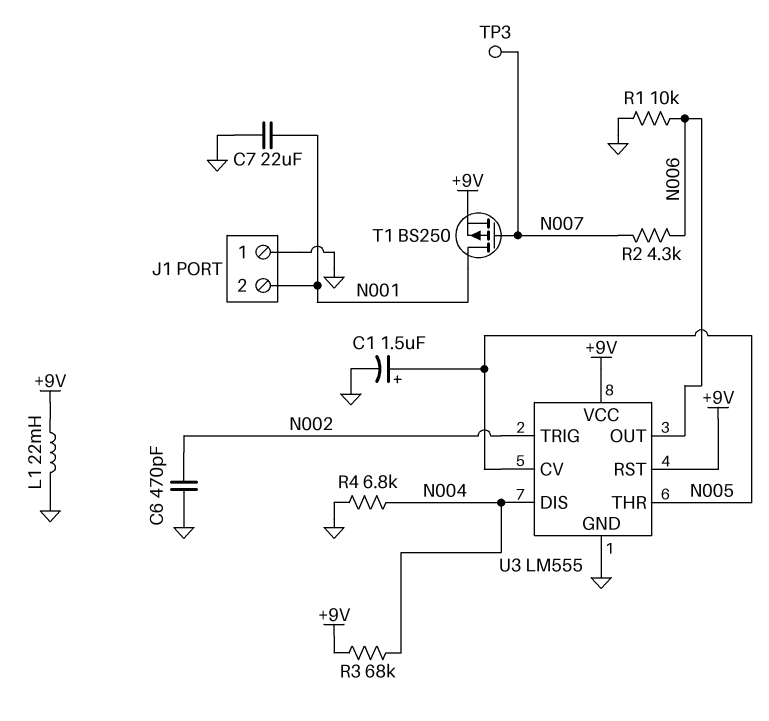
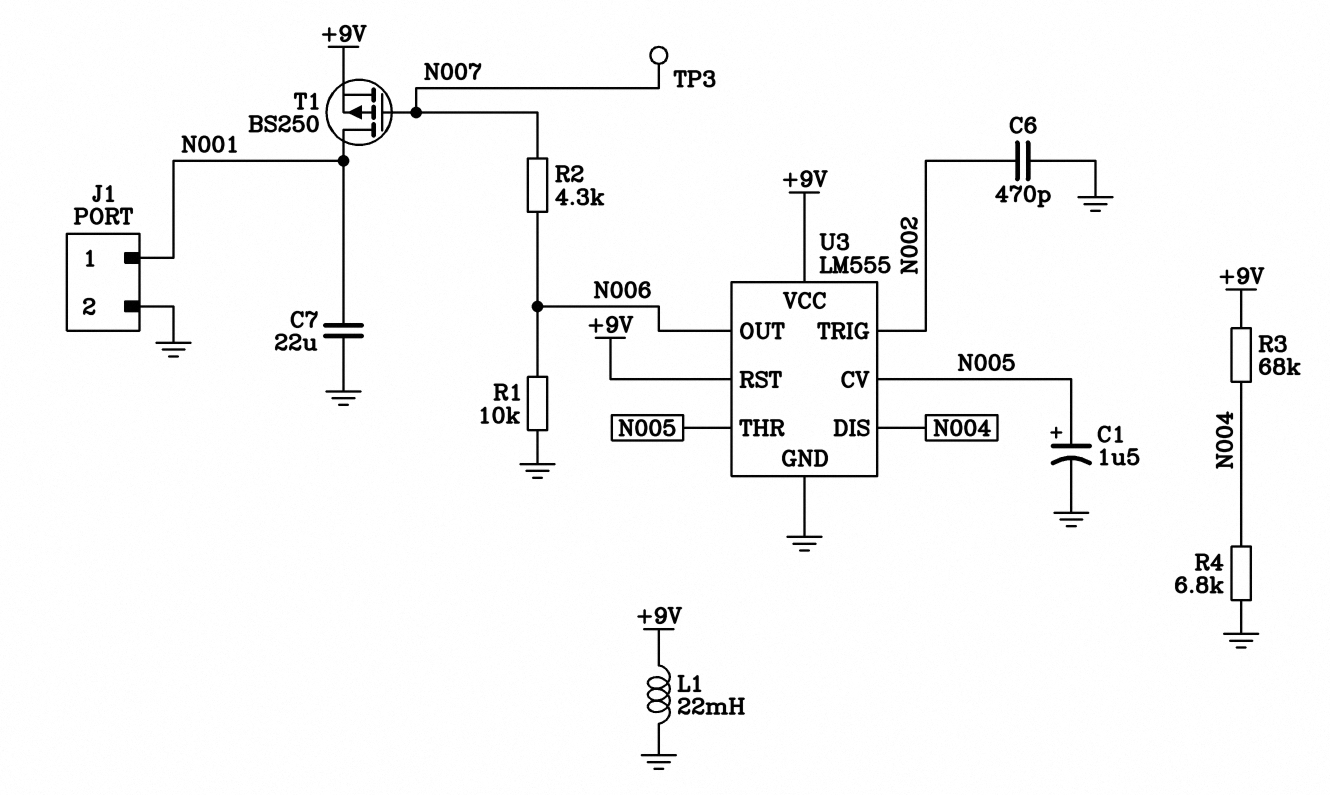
J1 pin 1: GND -> N001
J1 pin 2: N001 -> GND

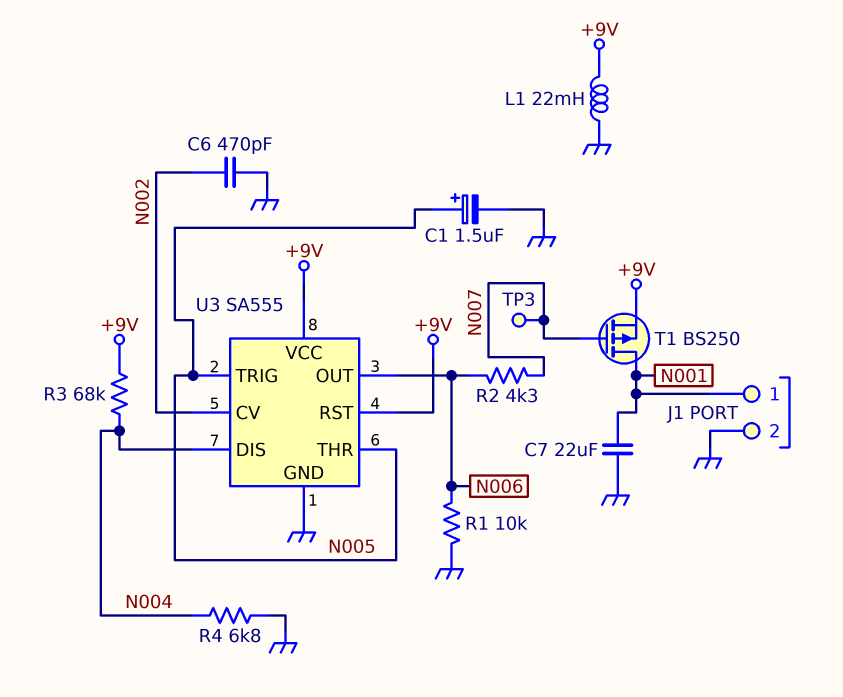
U3: LM555 -> SA555
U3 pin CV: N005 -> N002
U3 pin TRIG: N002 -> N005

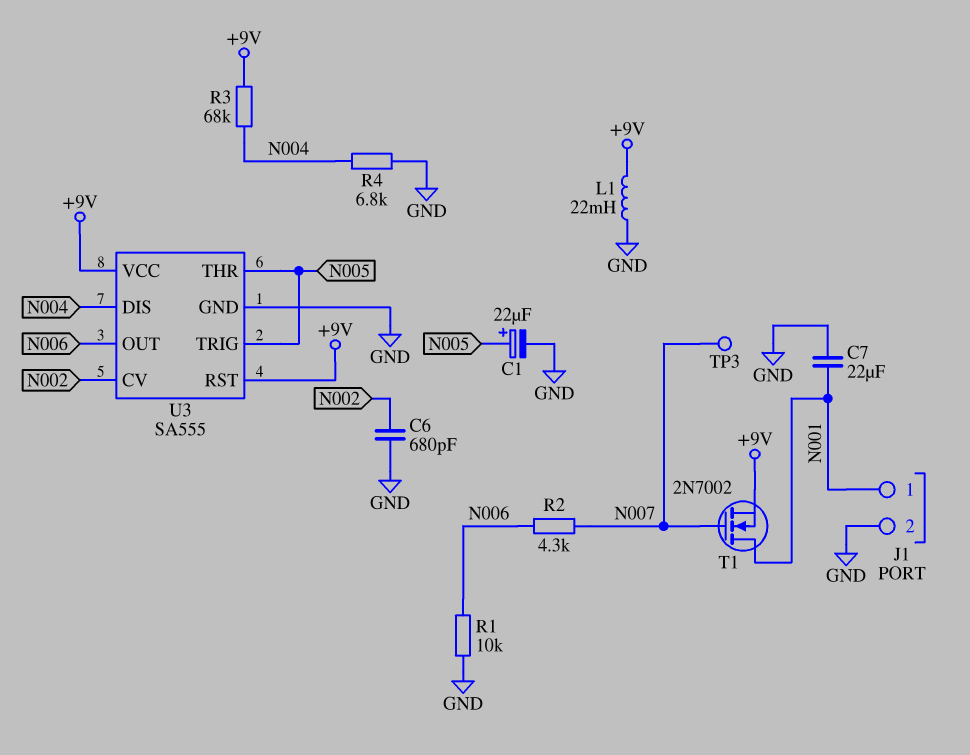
C1: 1.5uF (plus N005, minus GND) -> 22uF (plus N005, minus GND)
C6: 470pF (GND, N002) -> 680pF (GND, N002)
T1: PMOS BS250 (G N007, D N001, S +9V) -> NMOS 2N7002 (G N007, D N001, S +9V)

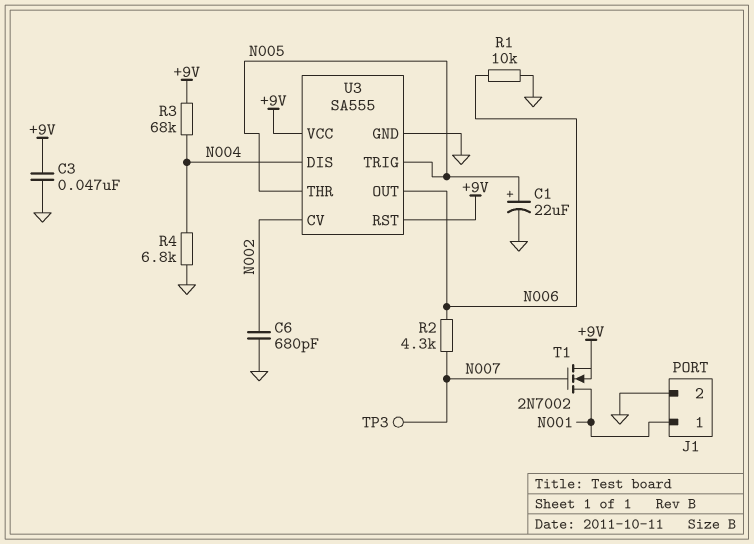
C3: none -> 47nF (+9V, GND)
C7: 22uF (GND, N001) -> none
L1: 22mH (+9V, GND) -> none

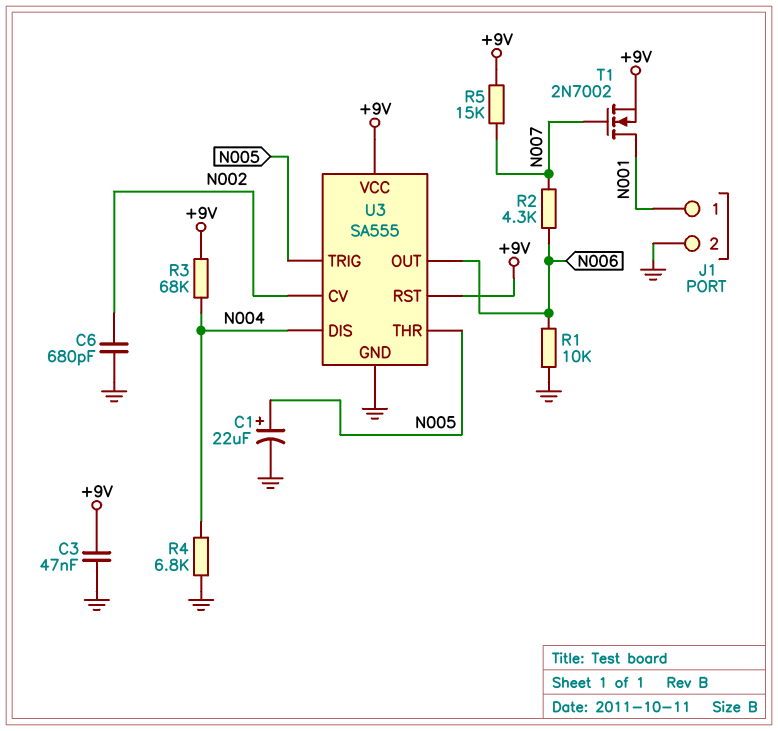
R5: none -> 15k (+9V, N007)
TP3: test point (N007) -> none

